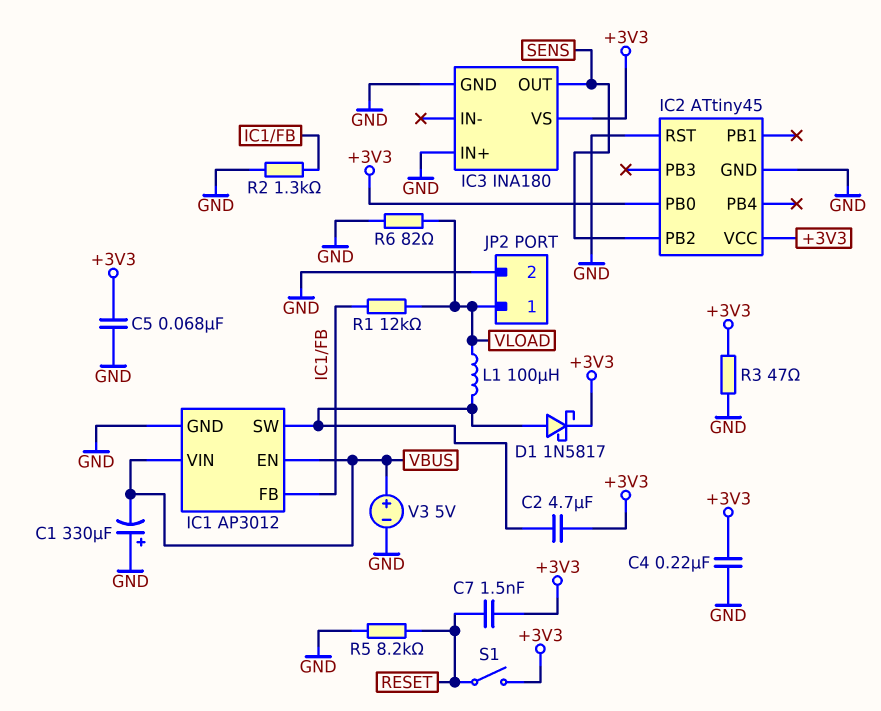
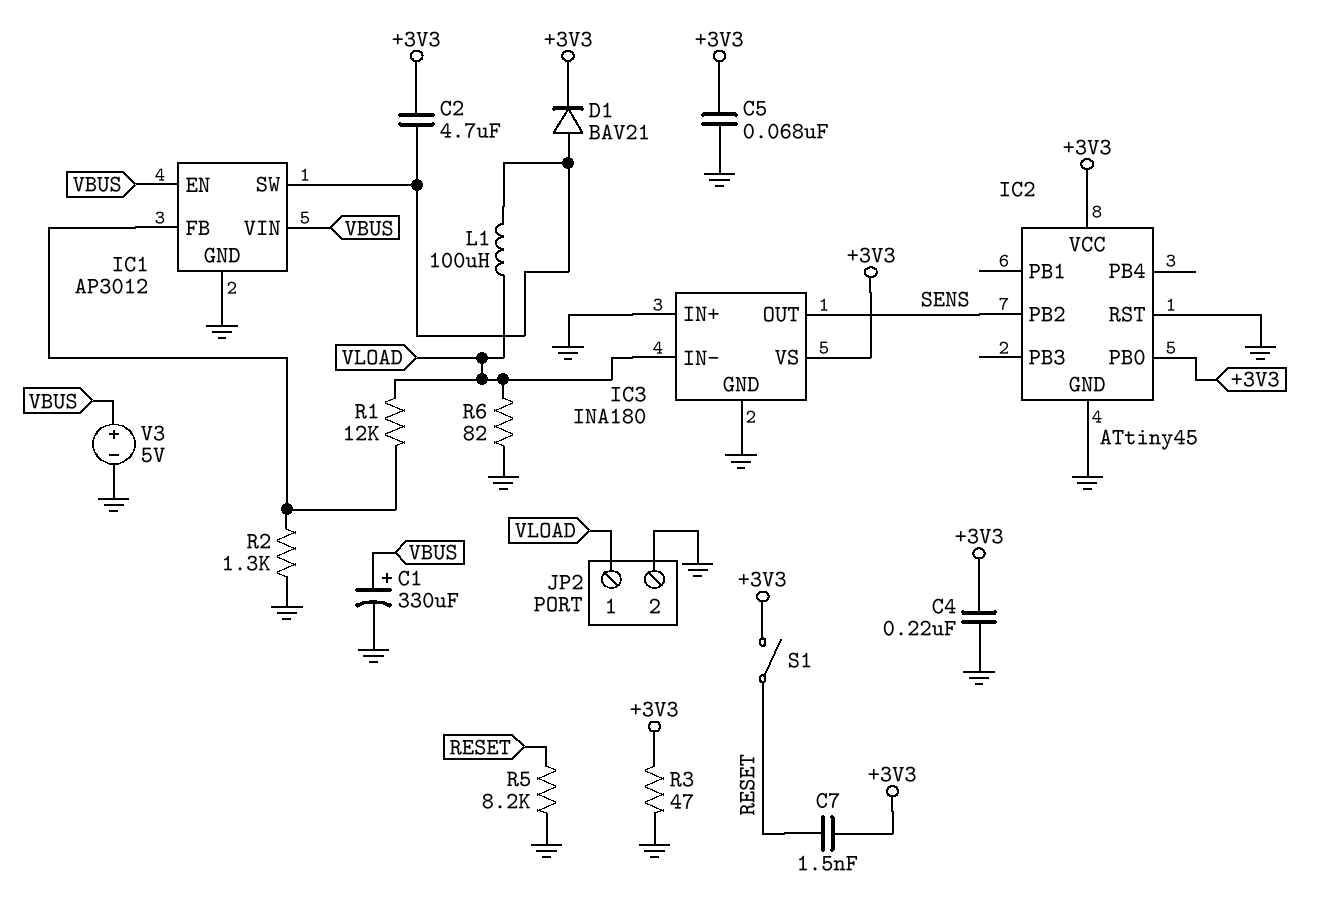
C1: 330uF (plus GND, minus VBUS) -> 330uF (plus VBUS, minus GND)
D1: schottky 1N5817 (A IC1/SW, K +3V3) -> diode BAV21 (A IC1/SW, K +3V3)
IC3 pin IN-: none -> VLOAD

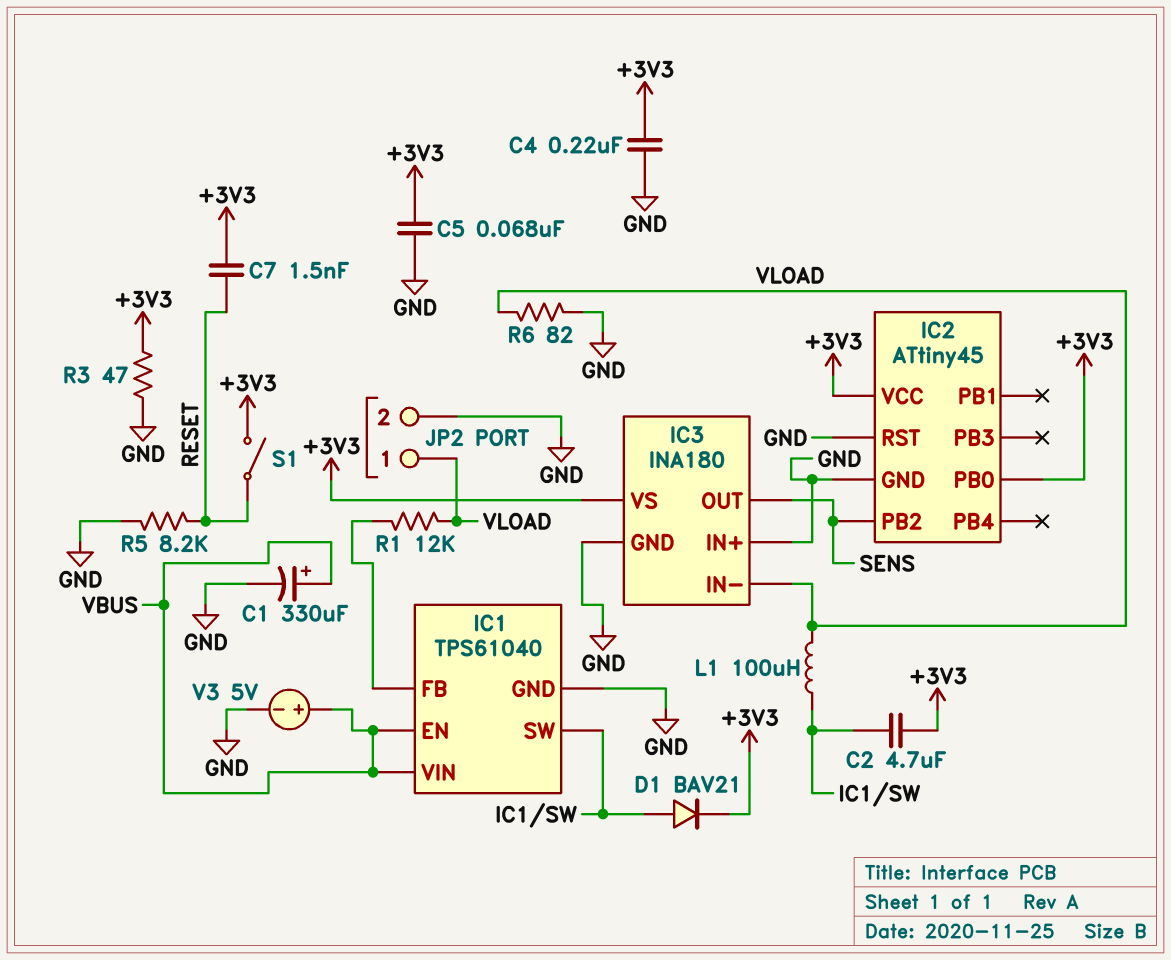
IC1: AP3012 -> TPS61040
R2: 1.3k (GND, IC1/FB) -> none

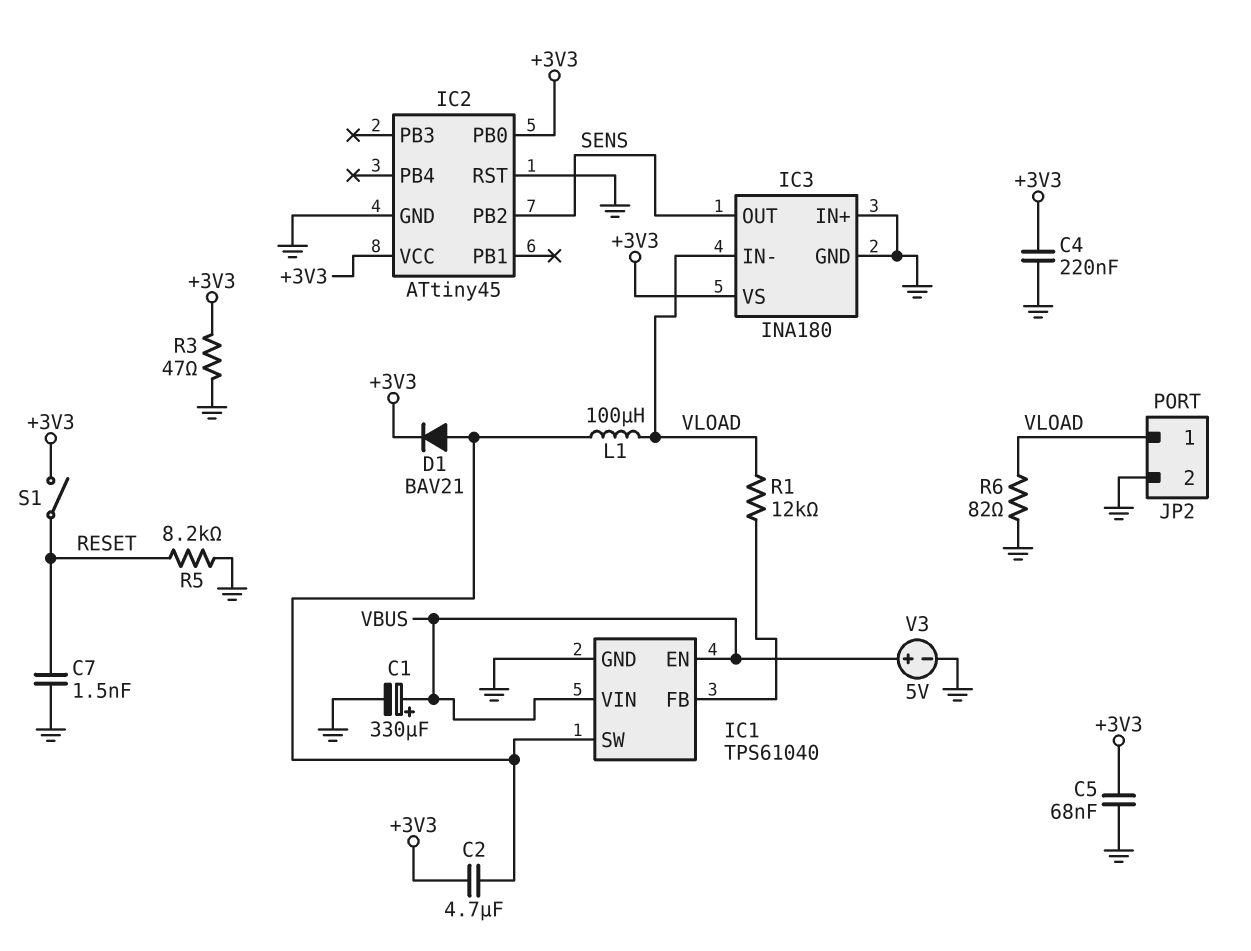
C7: 1.5nF (+3V3, RESET) -> 1.5nF (GND, RESET)

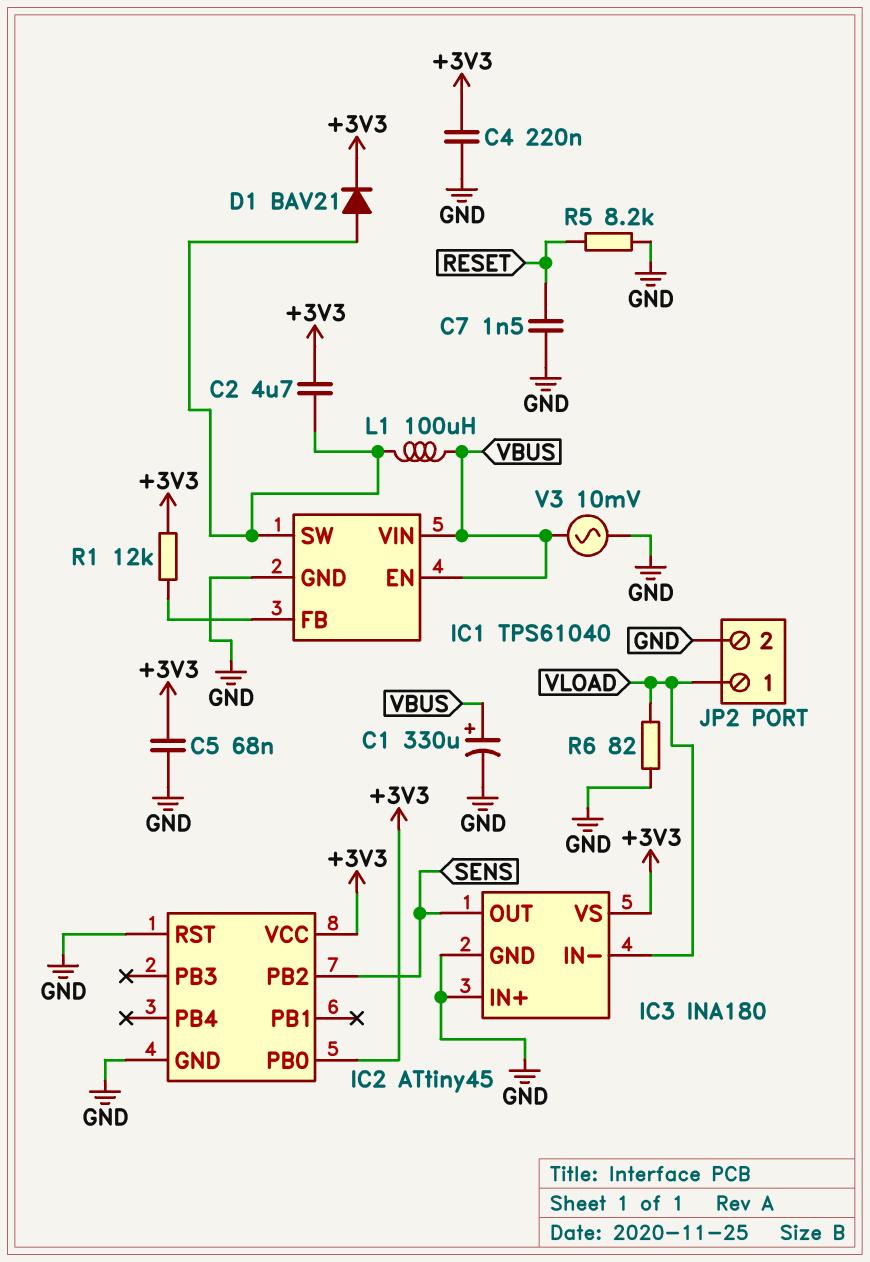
L1: 100uH (IC1/SW, VLOAD) -> 100uH (IC1/SW, VBUS)
R1: 12k (IC1/FB, VLOAD) -> 12k (+3V3, IC1/FB)
R3: 47 (+3V3, GND) -> none
S1: switch (+3V3, RESET) -> none
V3: 5V (plus VBUS, minus GND) -> AC 10mV (GND, VBUS)

